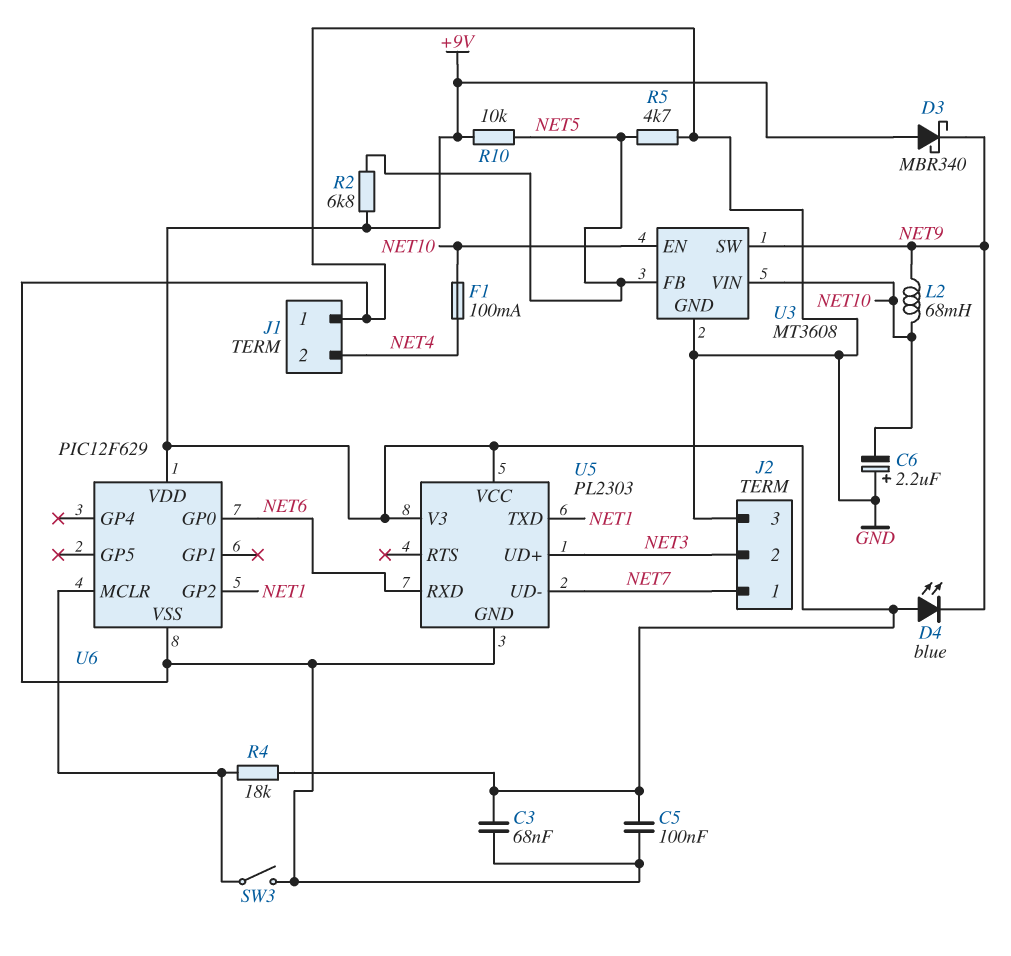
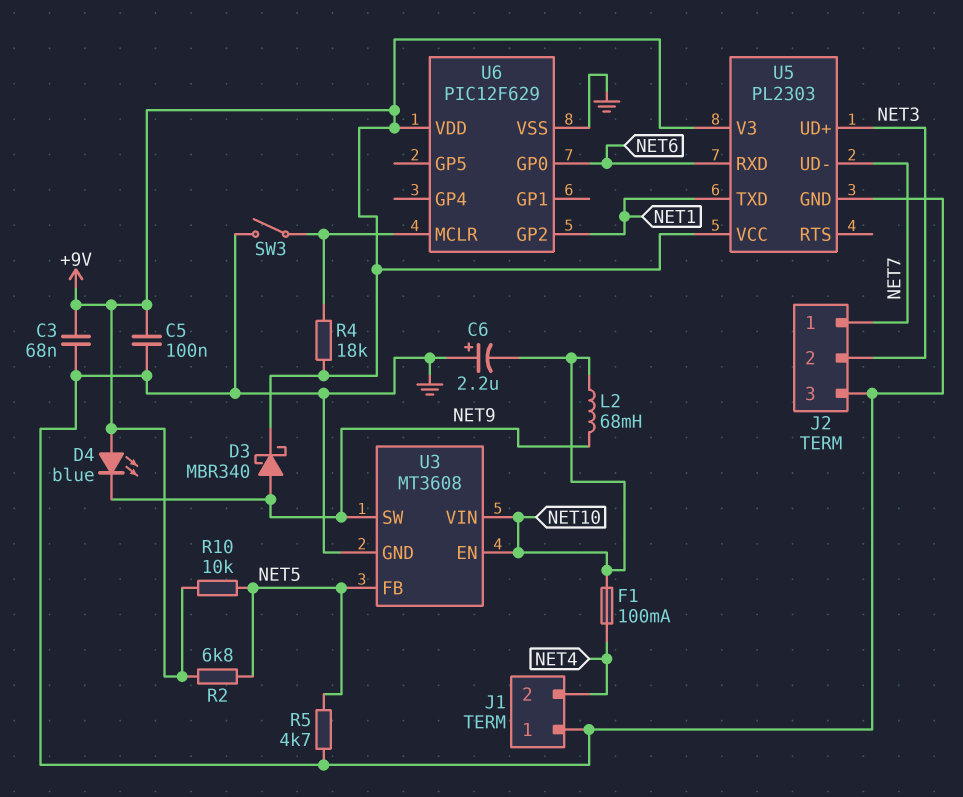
D3: schottky MBR340 (A +9V, K NET9) -> schottky MBR340 (A NET9, K +9V)

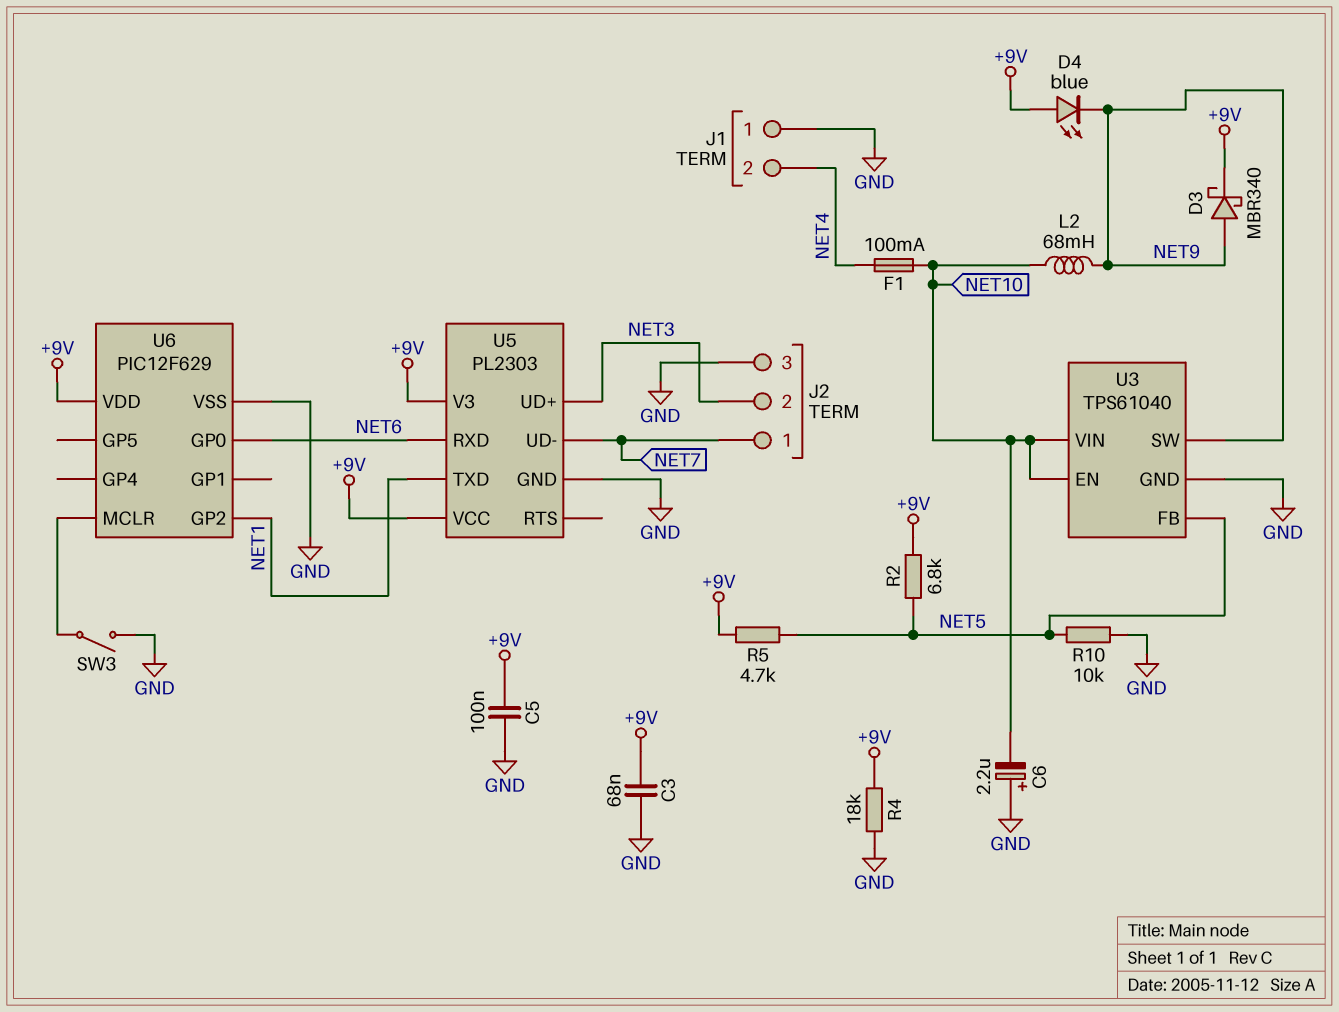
R4: 18k (+9V, U6/MCLR) -> 18k (+9V, GND)
R5: 4.7k (GND, NET5) -> 4.7k (+9V, NET5)
R10: 10k (+9V, NET5) -> 10k (GND, NET5)
U3: MT3608 -> TPS61040

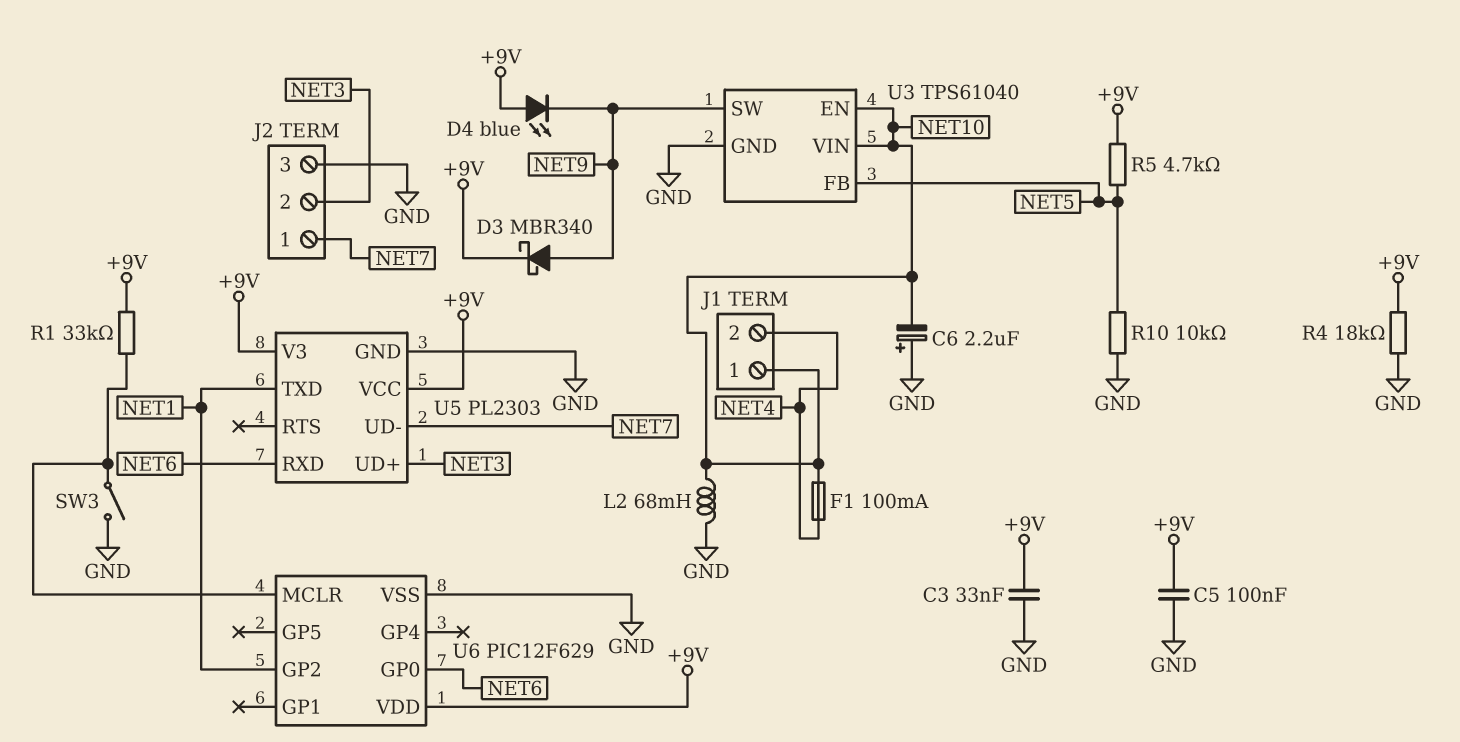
C3: 68nF (+9V, GND) -> 33nF (+9V, GND)
J1 pin 1: GND -> NET10
L2: 68mH (NET9, NET10) -> 68mH (GND, NET10)
R1: none -> 33k (+9V, U6/MCLR)
R2: 6.8k (+9V, NET5) -> none

